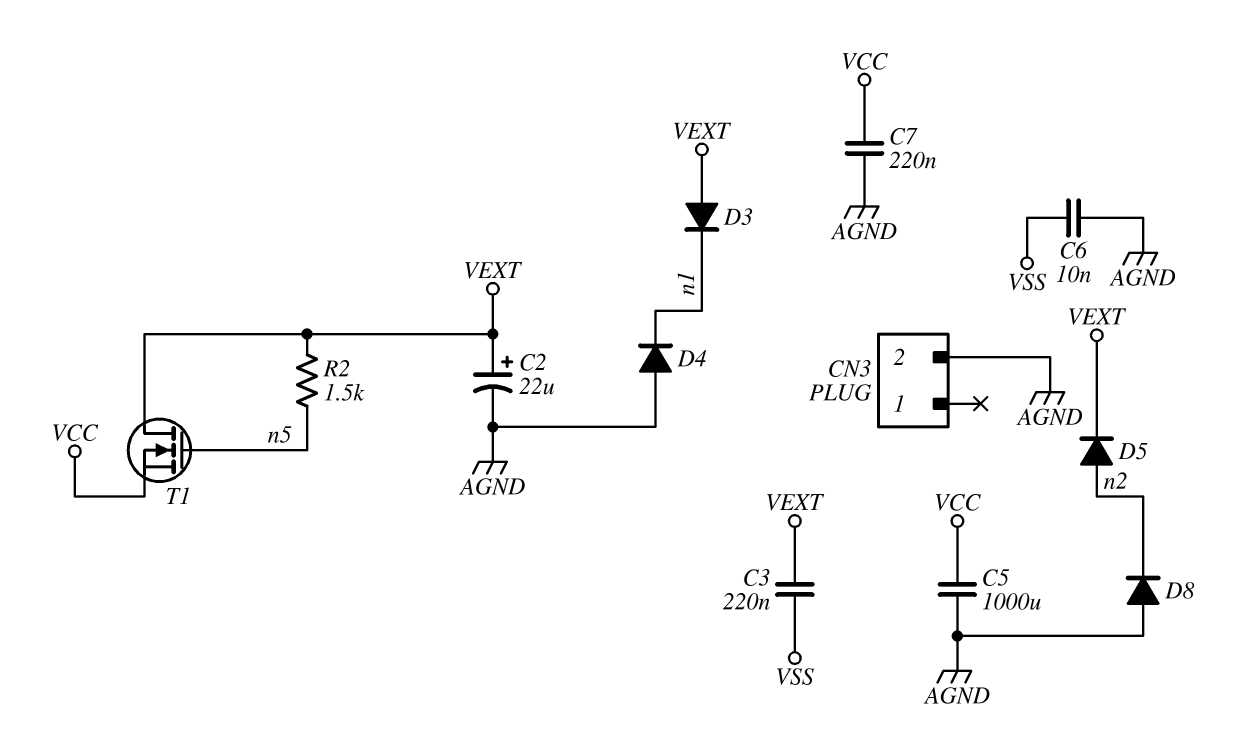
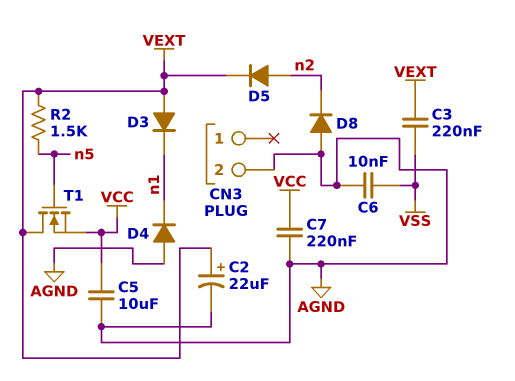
C5: 1000uF (AGND, VCC) -> 10uF (AGND, VCC)

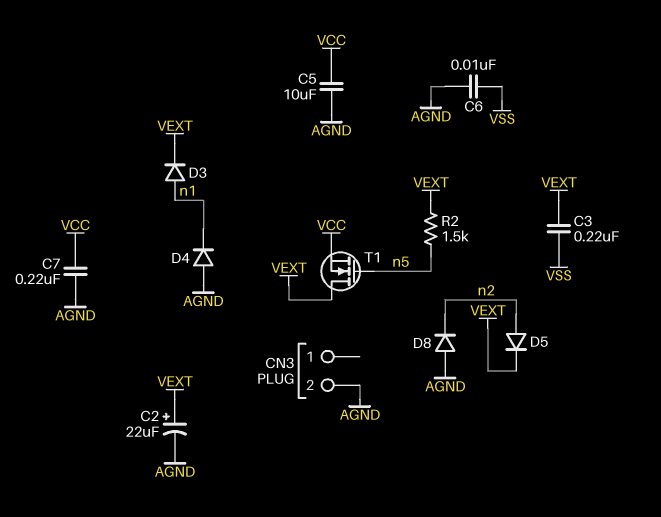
D3: diode (A VEXT, K n1) -> diode (A n1, K VEXT)

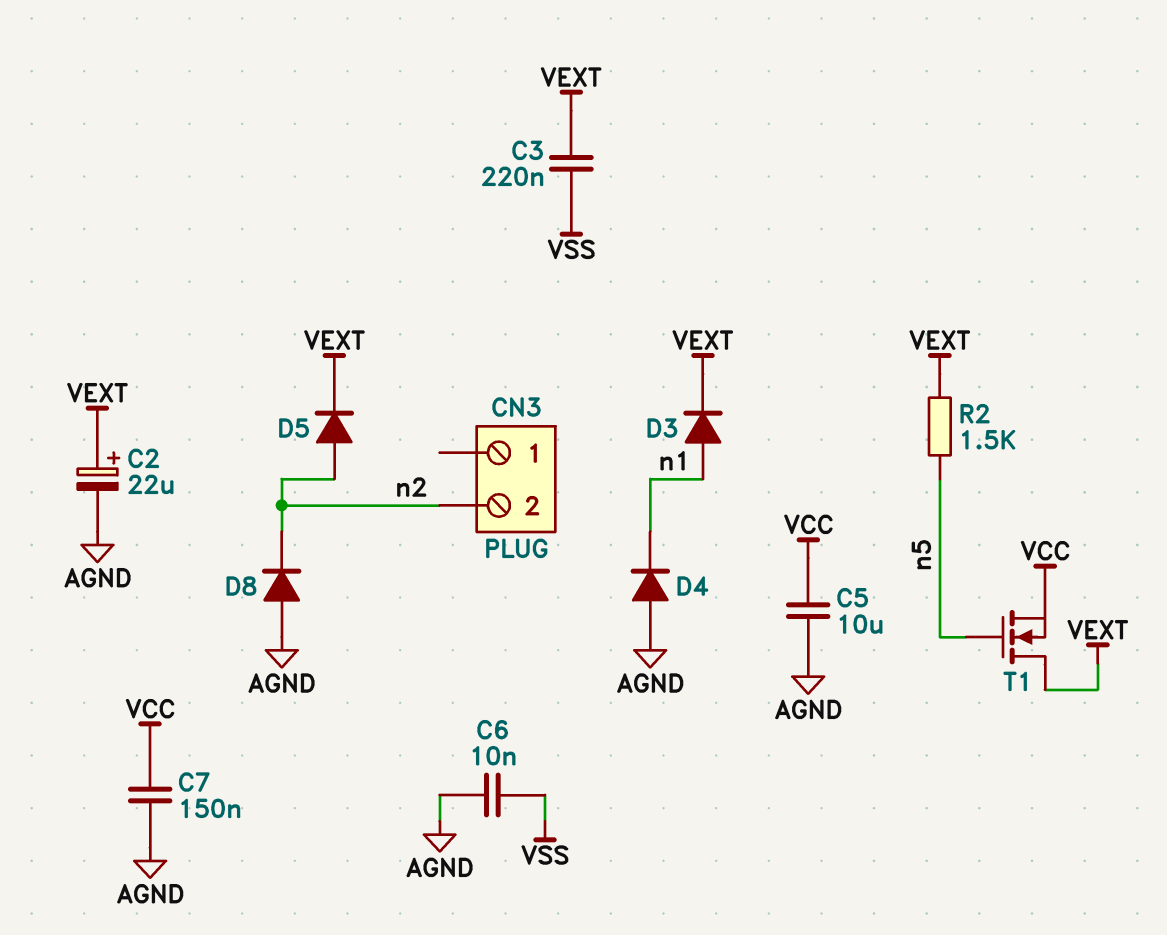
C7: 220nF (AGND, VCC) -> 150nF (AGND, VCC)
CN3 pin 2: AGND -> n2

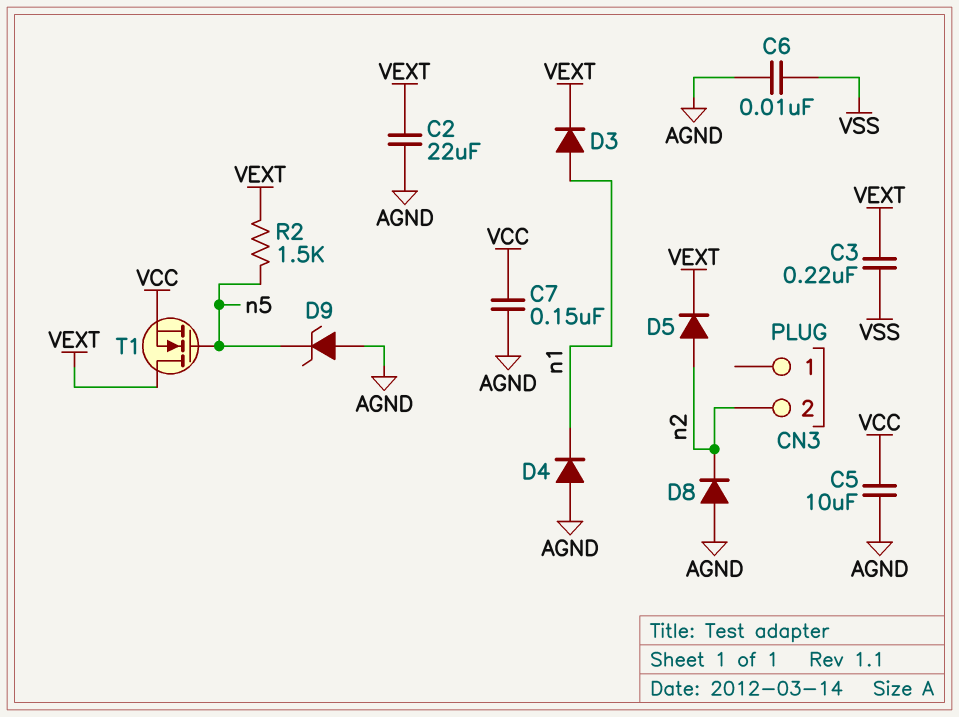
C2: 22uF (plus VEXT, minus AGND) -> 22uF (AGND, VEXT)
D9: none -> zener (A AGND, K n5)

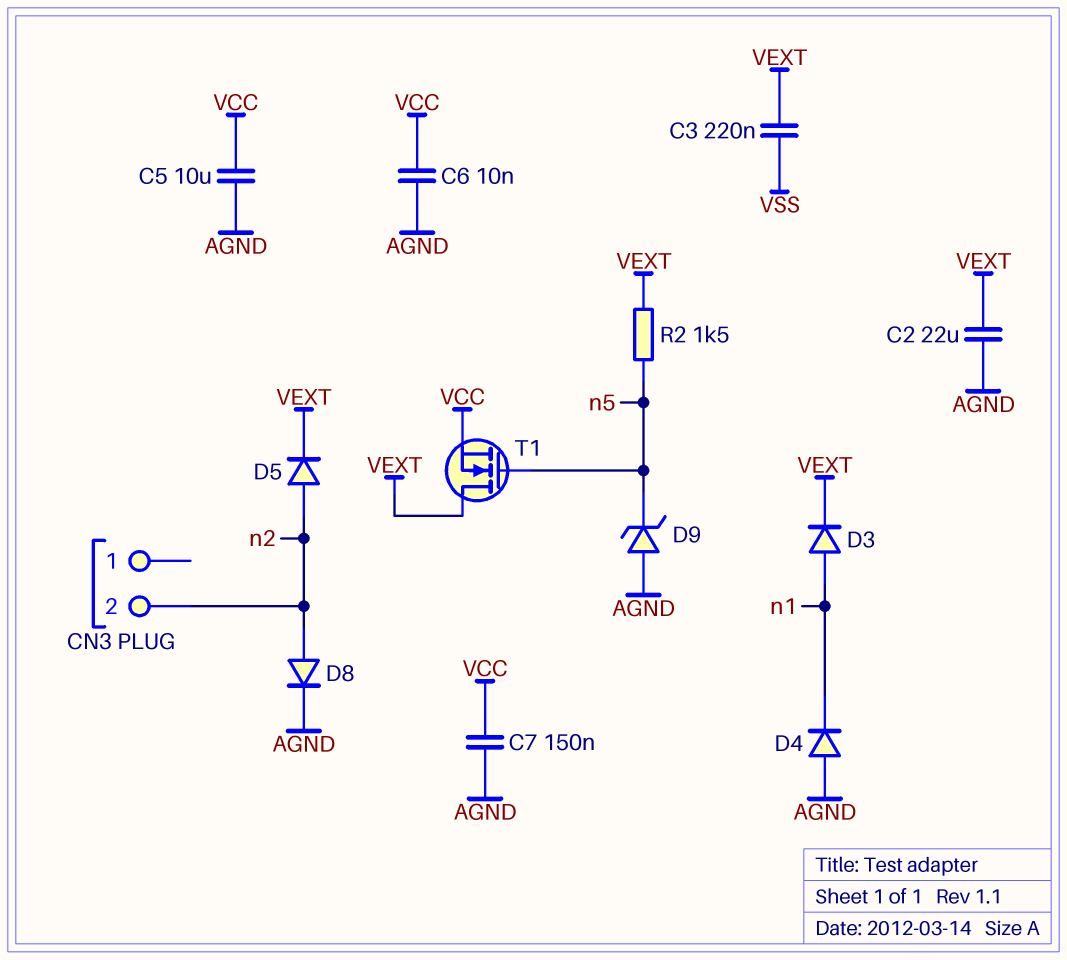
C6: 10nF (AGND, VSS) -> 10nF (AGND, VCC)
D8: diode (A AGND, K n2) -> diode (A n2, K AGND)

